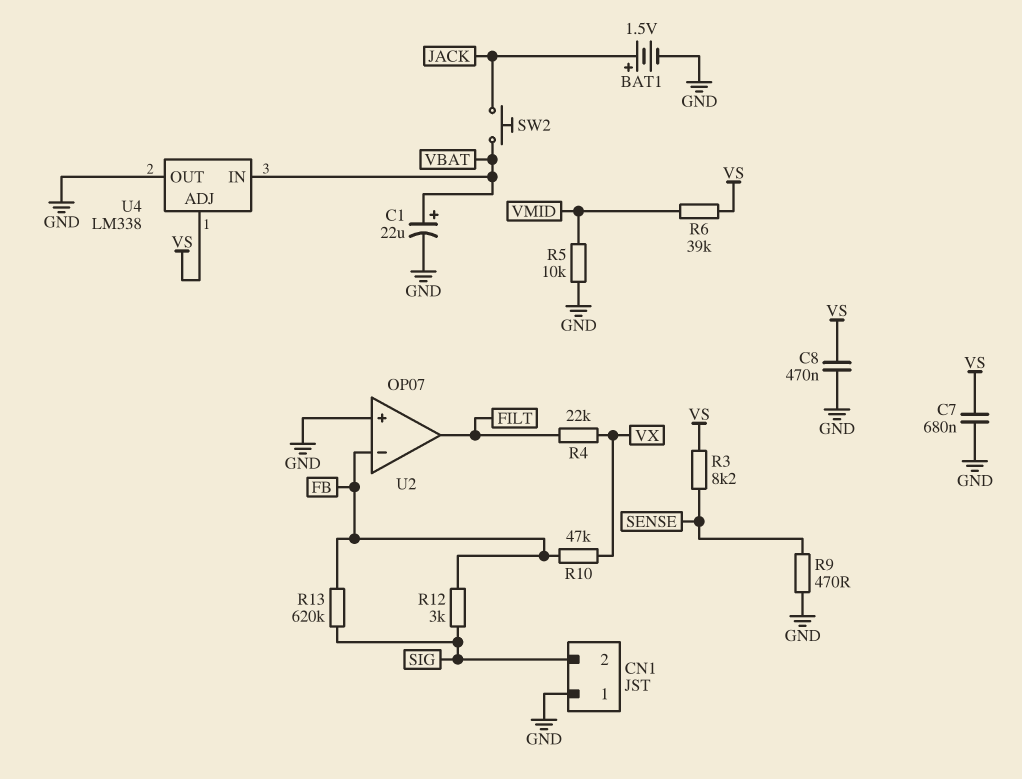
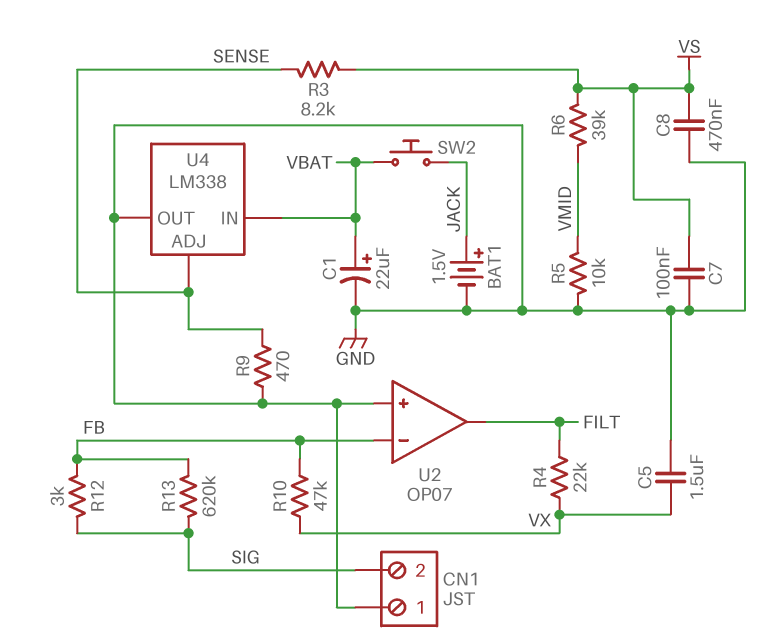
C5: none -> 1.5uF (GND, VX)
C7: 680nF (GND, VS) -> 100nF (GND, VS)
U4 pin ADJ: VS -> SENSE

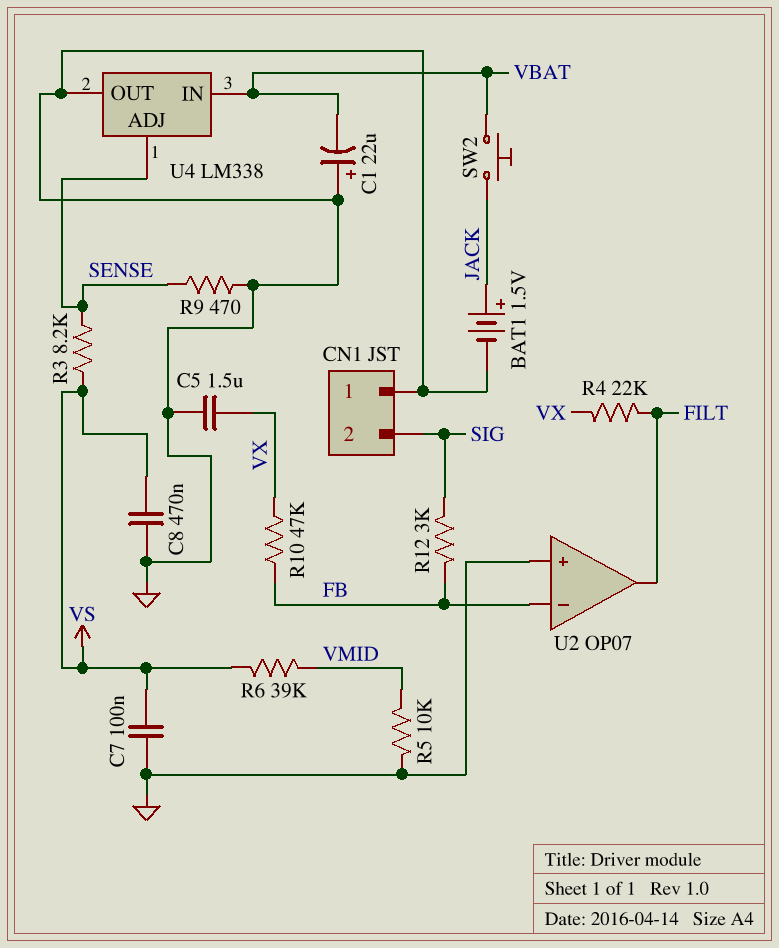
C1: 22uF (plus VBAT, minus GND) -> 22uF (plus GND, minus VBAT)
R13: 620k (FB, SIG) -> none

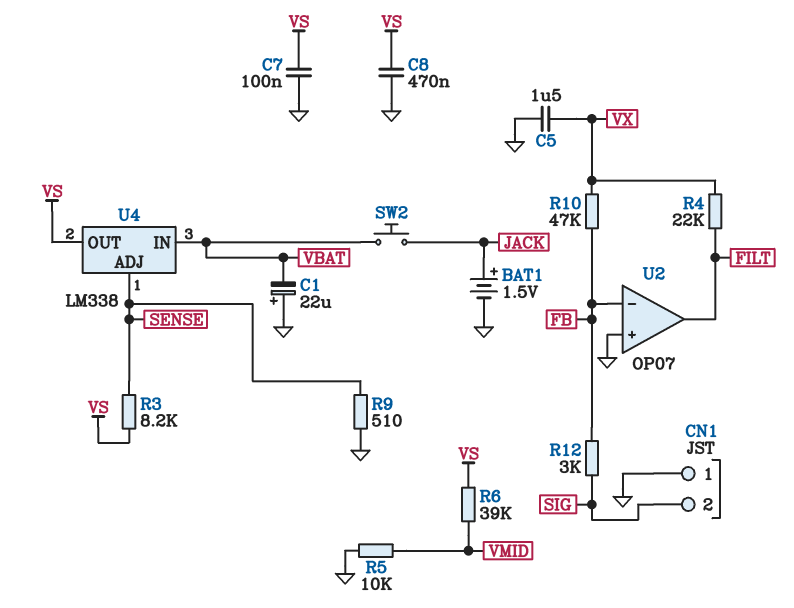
R9: 470 (GND, SENSE) -> 510 (GND, SENSE)
U4 pin OUT: GND -> VS

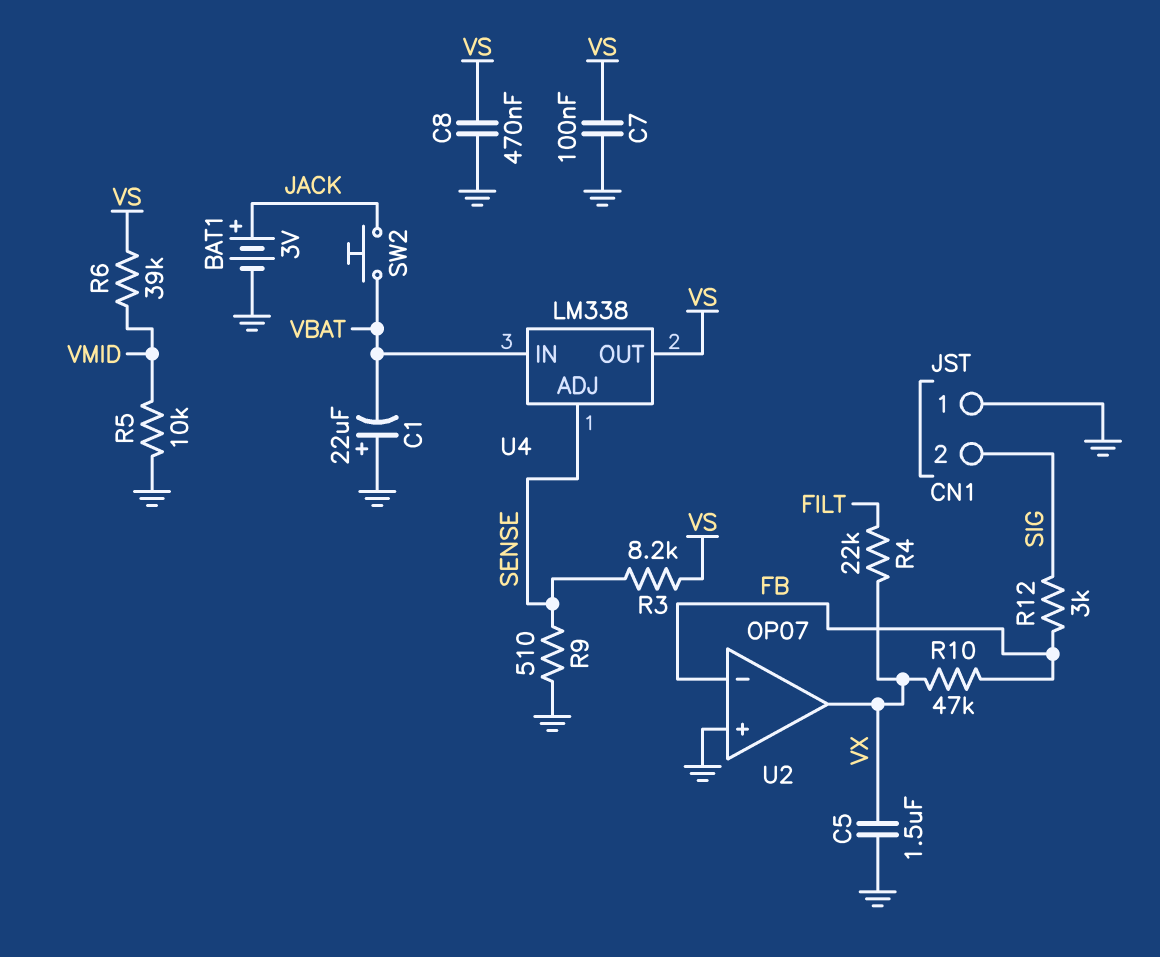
BAT1: 1.5V (plus JACK, minus GND) -> 3V (plus JACK, minus GND)
U2 pin out: FILT -> VX

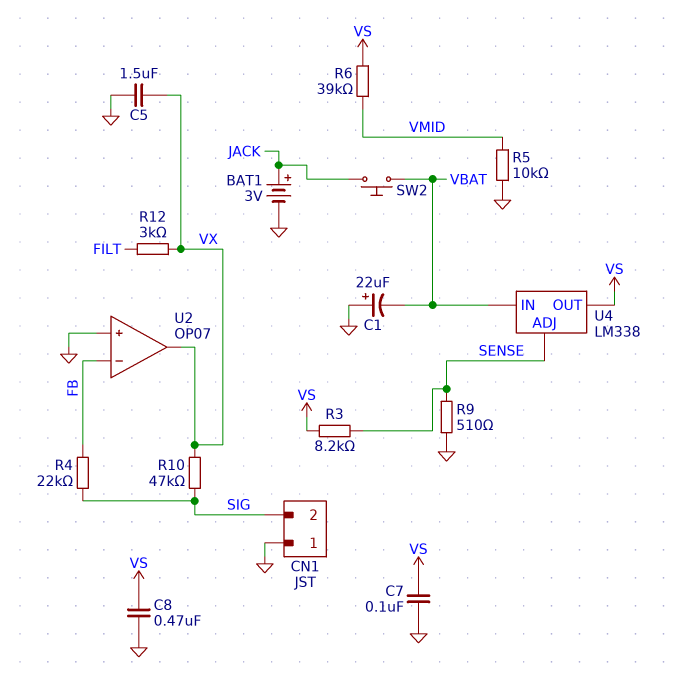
R4: 22k (FILT, VX) -> 22k (FB, SIG)
R10: 47k (FB, VX) -> 47k (SIG, VX)
R12: 3k (FB, SIG) -> 3k (FILT, VX)

